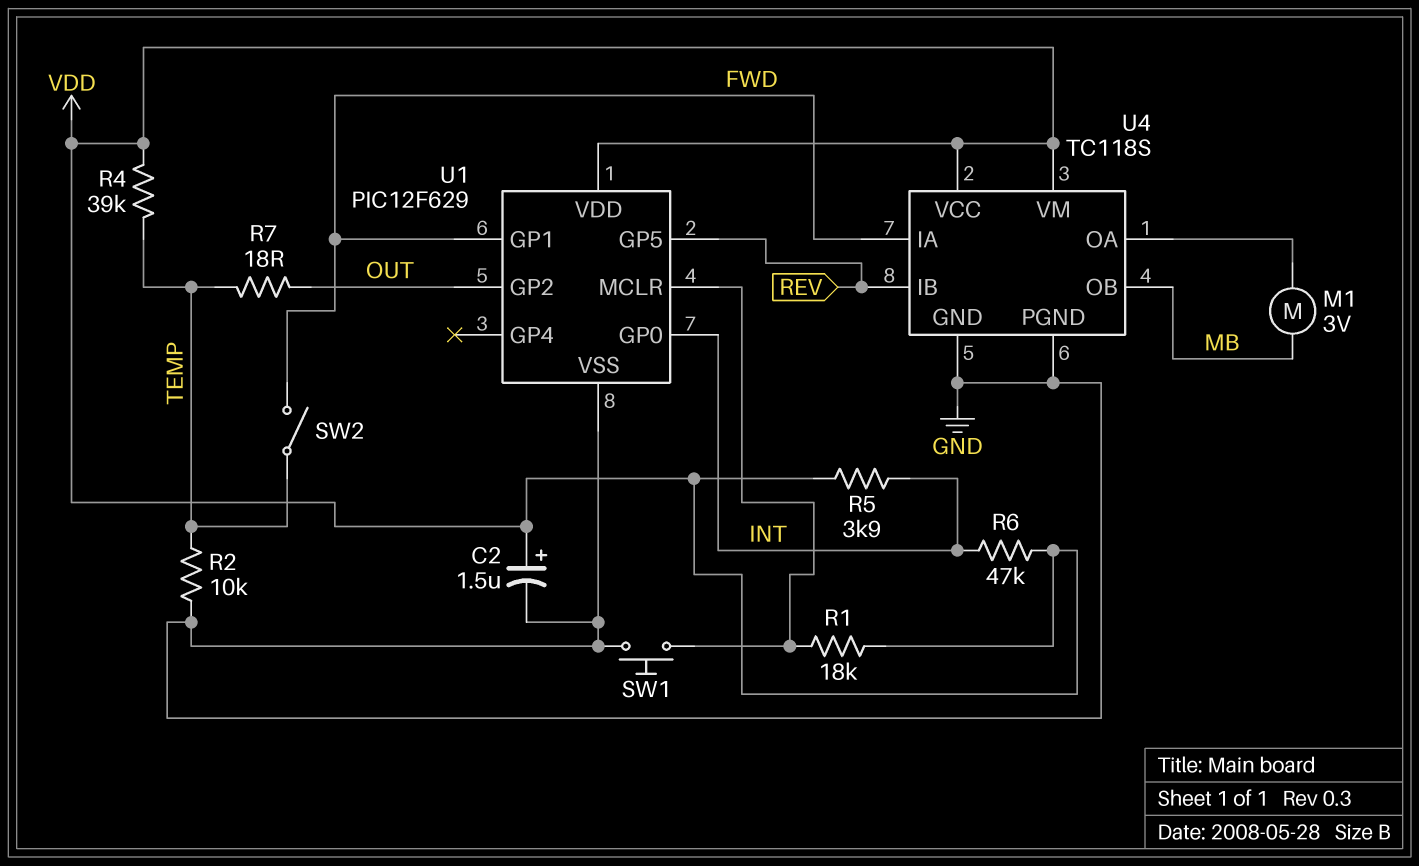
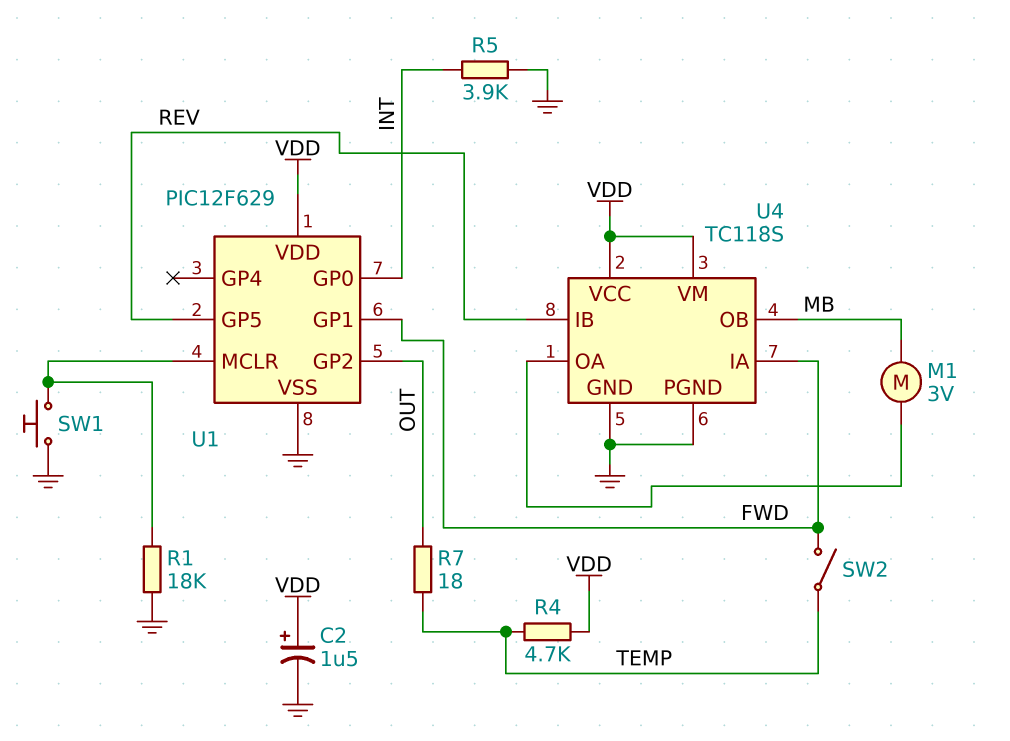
R1: 18k (U1/MCLR, VDD) -> 18k (GND, U1/MCLR)
R2: 10k (GND, TEMP) -> none
R4: 39k (TEMP, VDD) -> 4.7k (TEMP, VDD)
R5: 3.9k (INT, VDD) -> 3.9k (GND, INT)
R6: 47k (INT, VDD) -> none

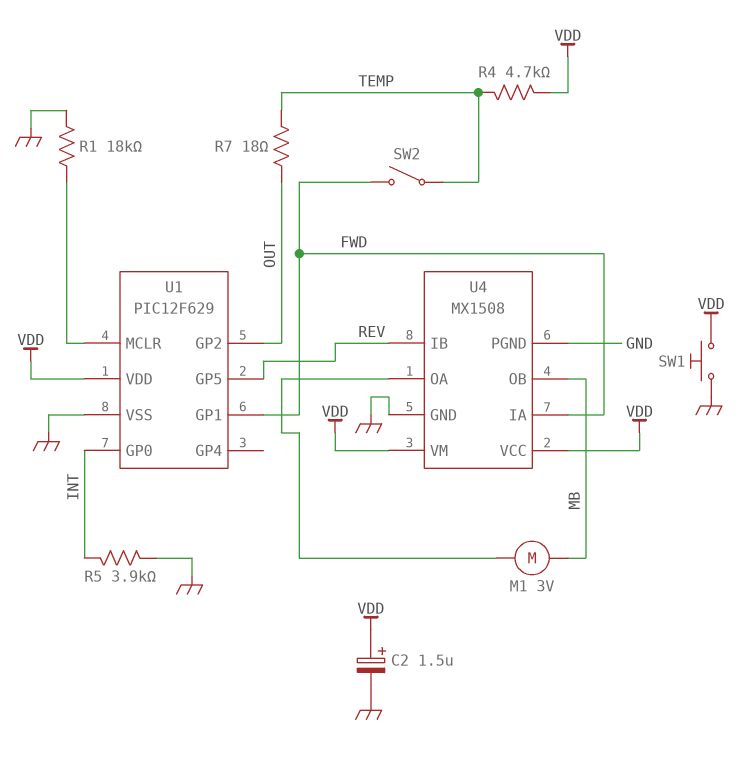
SW1: button (GND, U1/MCLR) -> button (GND, VDD)
U4: TC118S -> MX1508

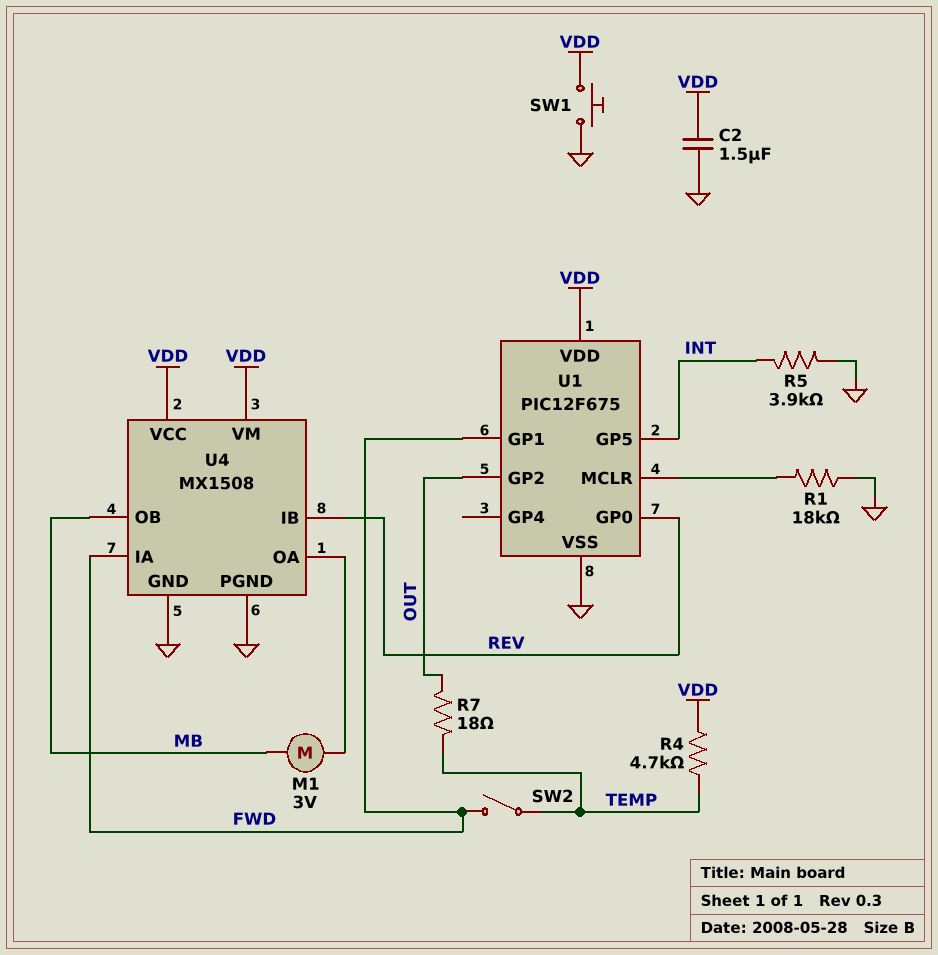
C2: 1.5uF (plus VDD, minus GND) -> 1.5uF (GND, VDD)
U1: PIC12F629 -> PIC12F675
U1 pin GP0: INT -> REV
U1 pin GP5: REV -> INT

